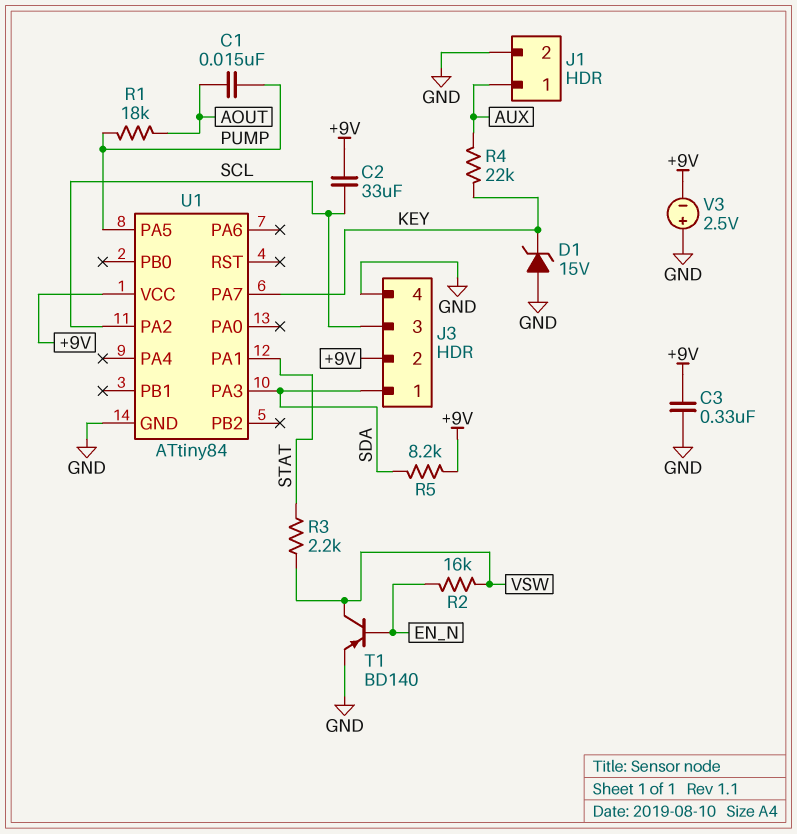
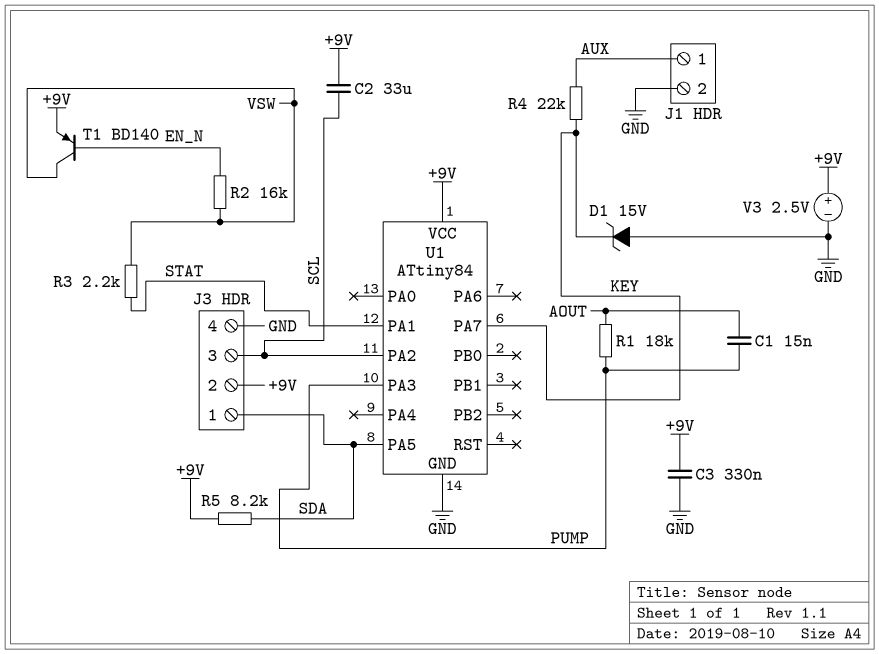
T1: PNP BD140 (B EN_N, C VSW, E GND) -> PNP BD140 (B EN_N, C VSW, E +9V)
U1 pin PA3: SDA -> PUMP
U1 pin PA5: PUMP -> SDA
V3: 2.5V (plus GND, minus +9V) -> 2.5V (plus +9V, minus GND)

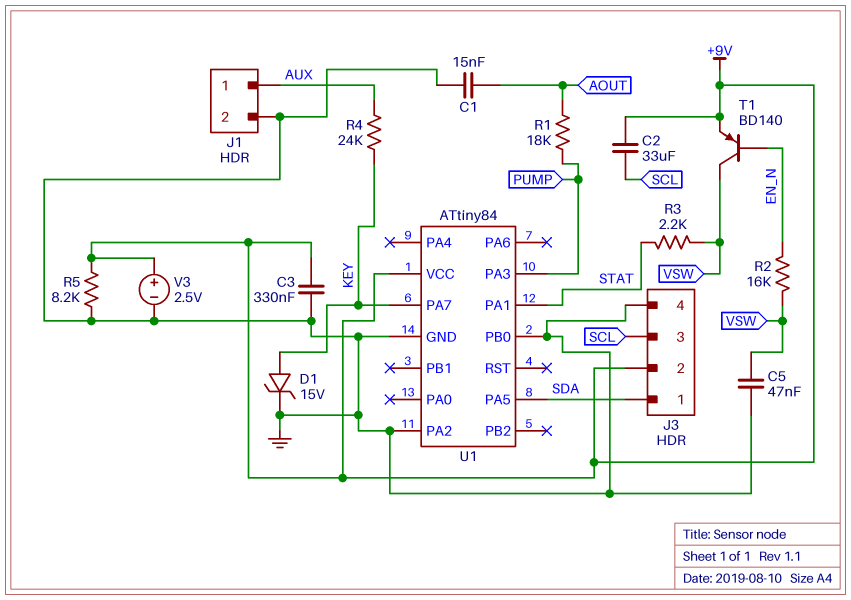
C1: 15nF (AOUT, PUMP) -> 15nF (AOUT, GND)
C5: none -> 47nF (GND, VSW)
D1: zener 15V (A GND, K KEY) -> zener 15V (A KEY, K GND)
R4: 22k (AUX, KEY) -> 24k (AUX, KEY)
R5: 8.2k (+9V, SDA) -> 8.2k (+9V, GND)
U1 pin PA2: SCL -> GND
U1 pin PB0: none -> GND

